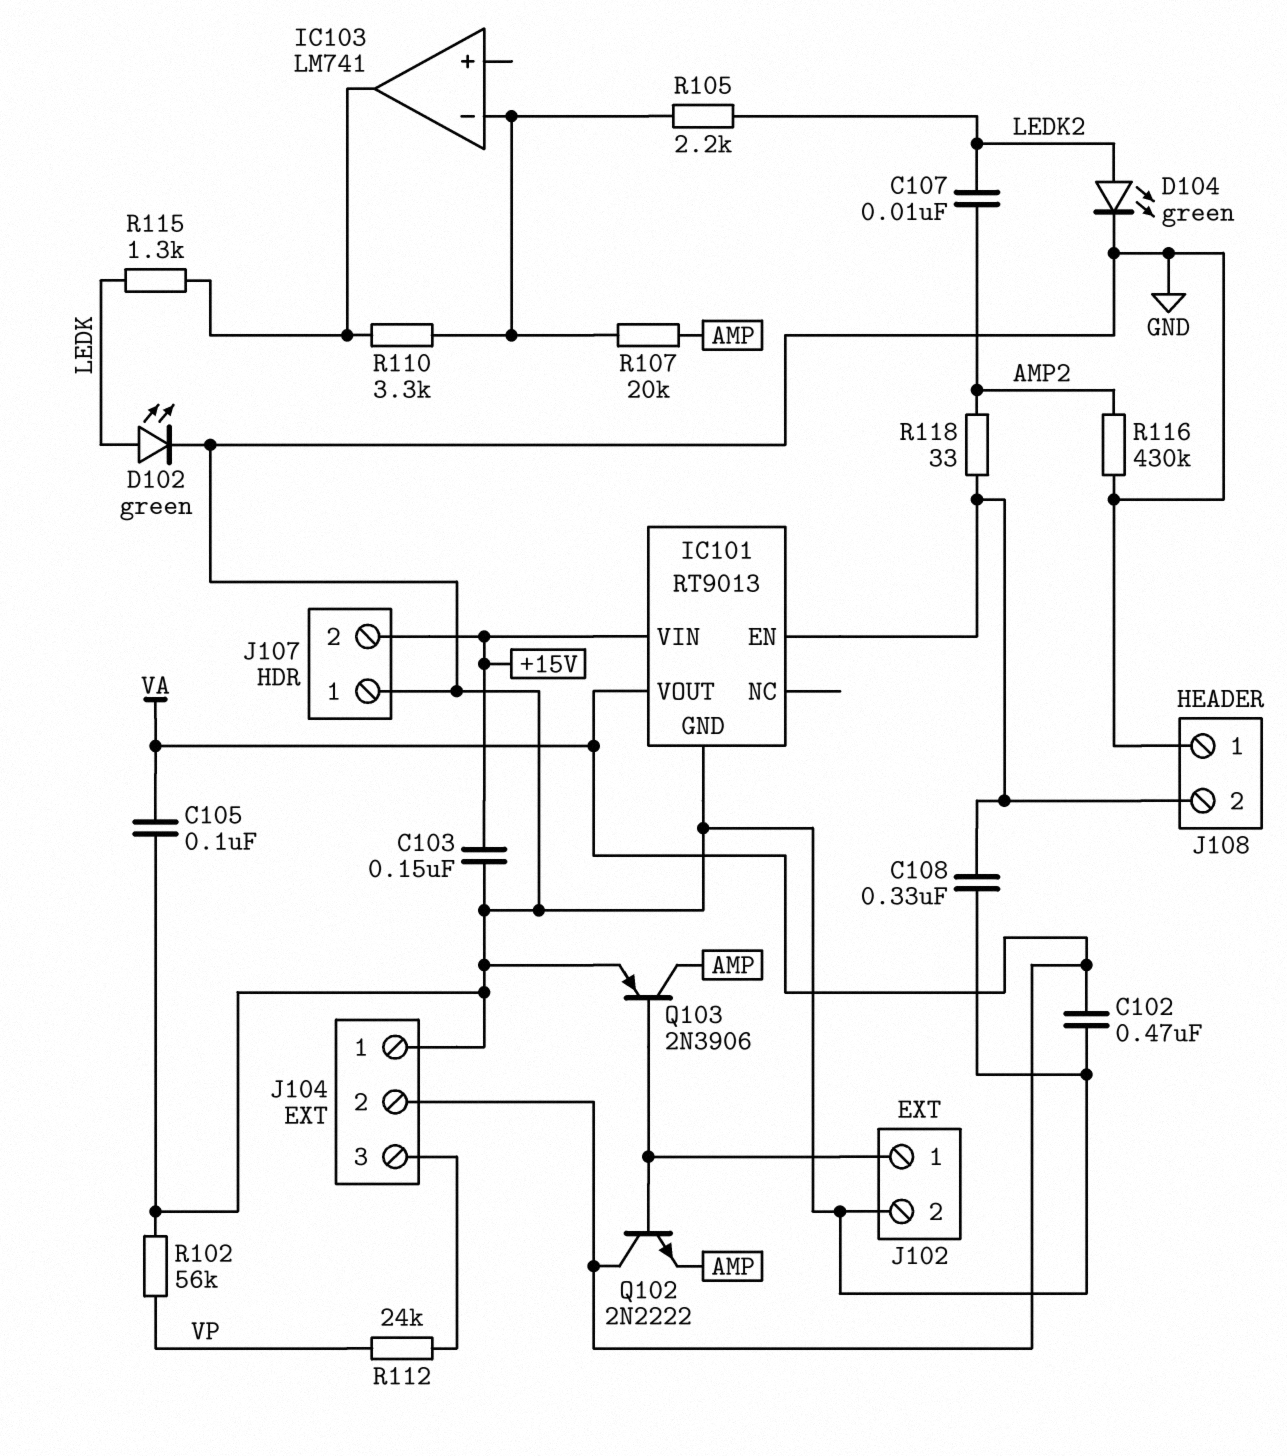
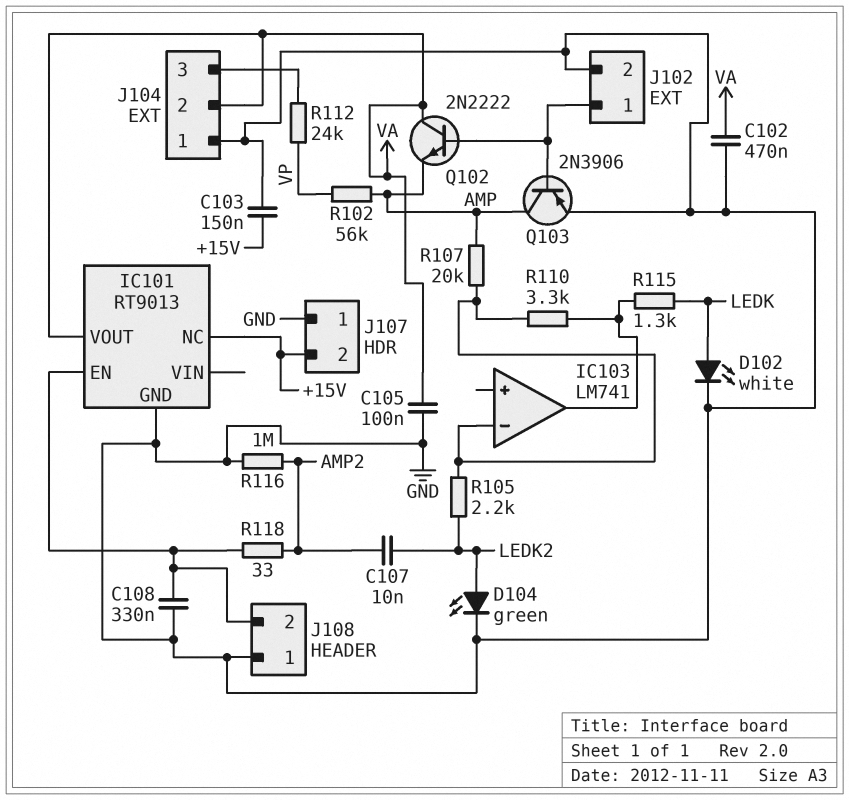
D102: LED green (A LEDK, K GND) -> LED white (A LEDK, K GND)
IC101 pin NC: none -> +15V
IC101 pin VIN: +15V -> none
R102: 56k (GND, VP) -> 56k (AMP, VP)
R116: 430k (AMP2, GND) -> 1M (AMP2, GND)

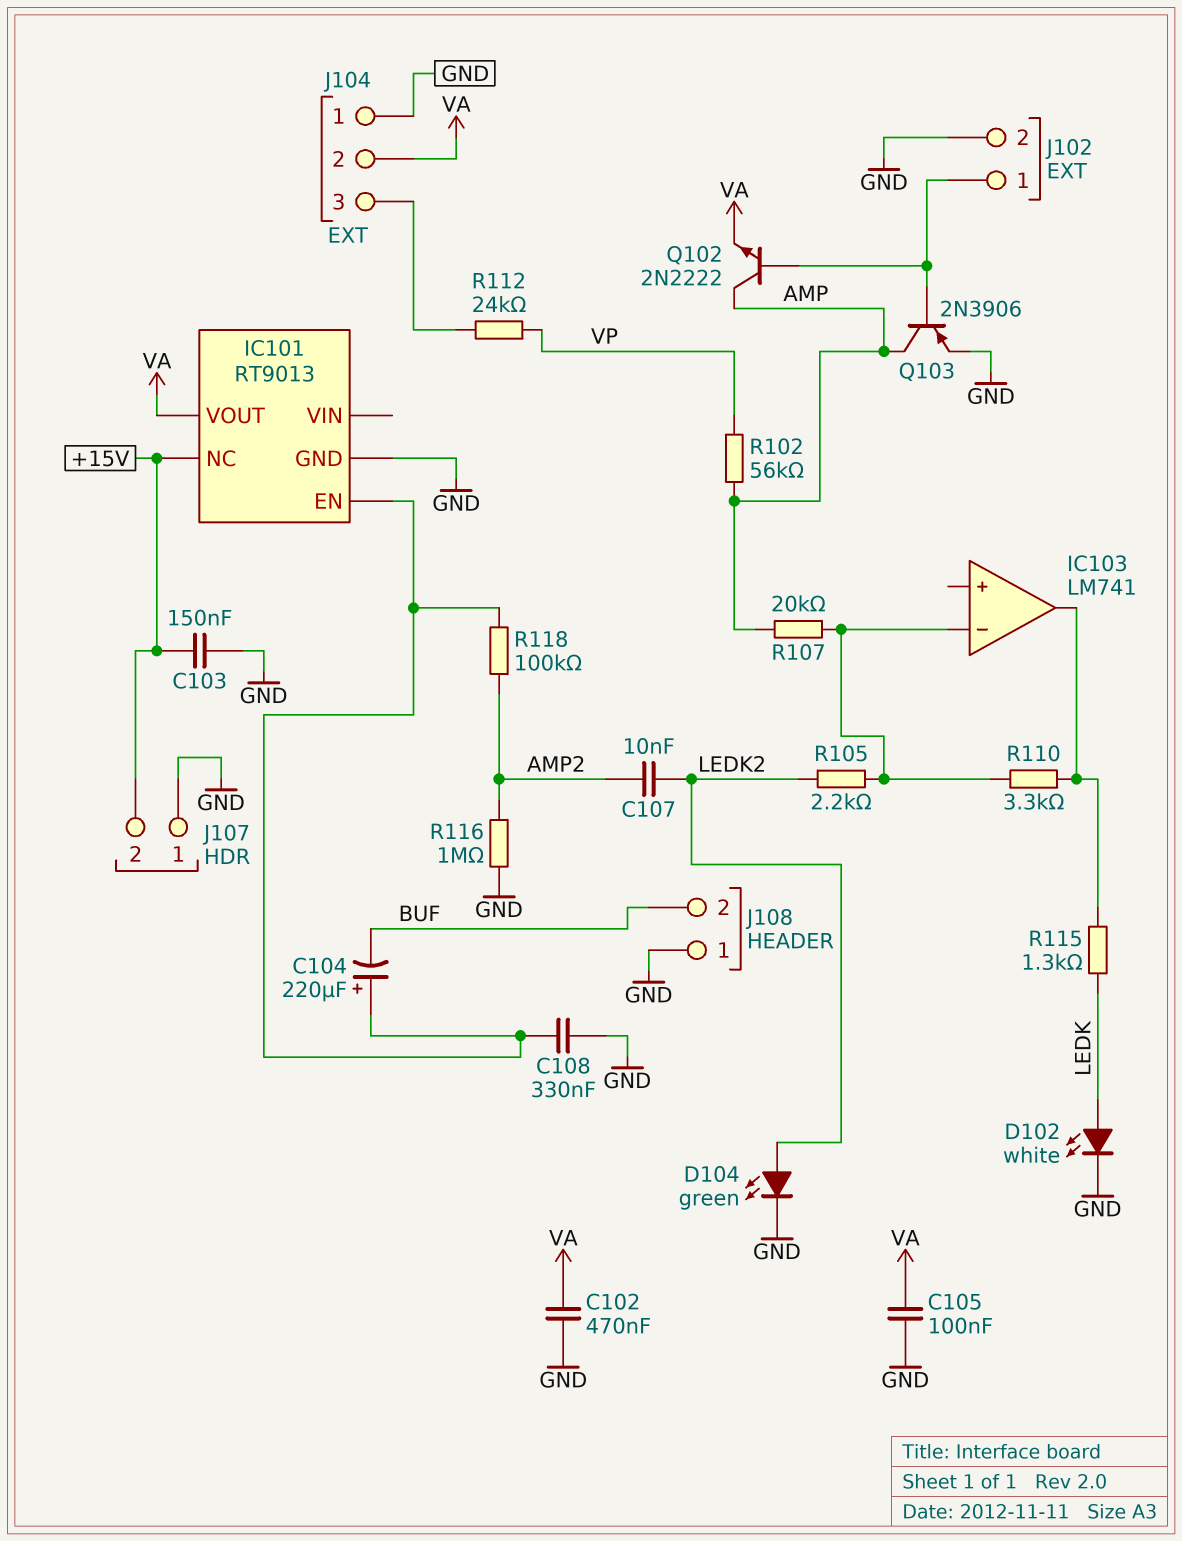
C104: none -> 220uF (plus IC101/EN, minus BUF)
J108 pin 2: IC101/EN -> BUF
Q102: NPN 2N2222 (B J102/1, C VA, E AMP) -> NPN 2N2222 (B J102/1, C AMP, E VA)
R118: 33 (AMP2, IC101/EN) -> 100k (AMP2, IC101/EN)

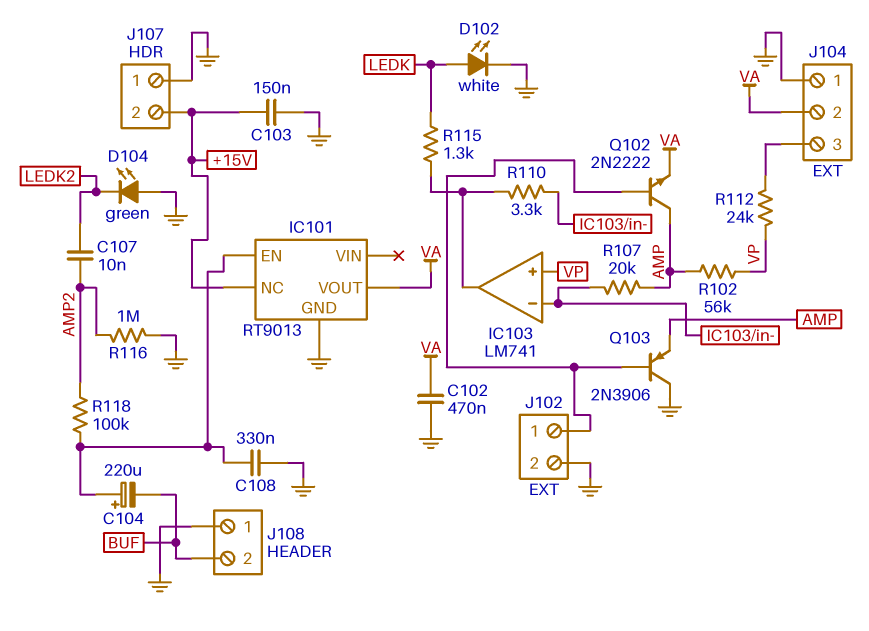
C105: 100nF (GND, VA) -> none
D104: LED green (A LEDK2, K GND) -> LED green (A GND, K LEDK2)
IC103 pin in+: none -> VP
Q103: PNP 2N3906 (B J102/1, C AMP, E GND) -> PNP 2N3906 (B J102/1, C GND, E AMP)
R105: 2.2k (IC103/in-, LEDK2) -> none

